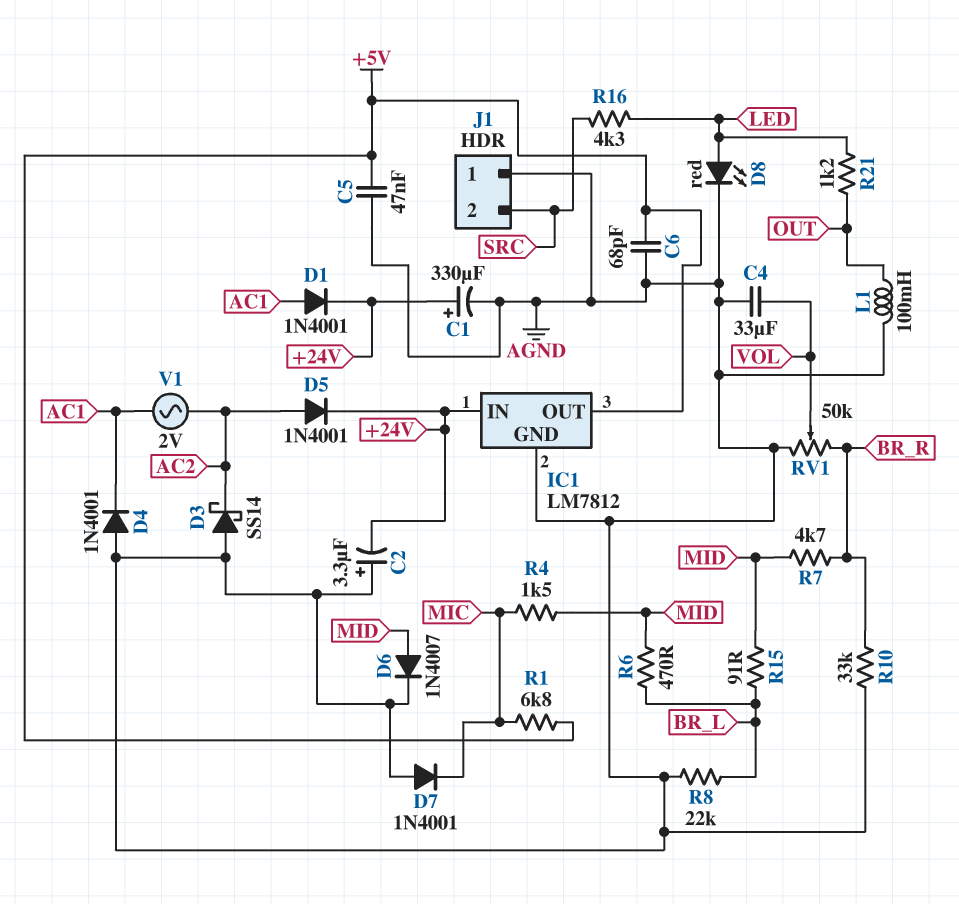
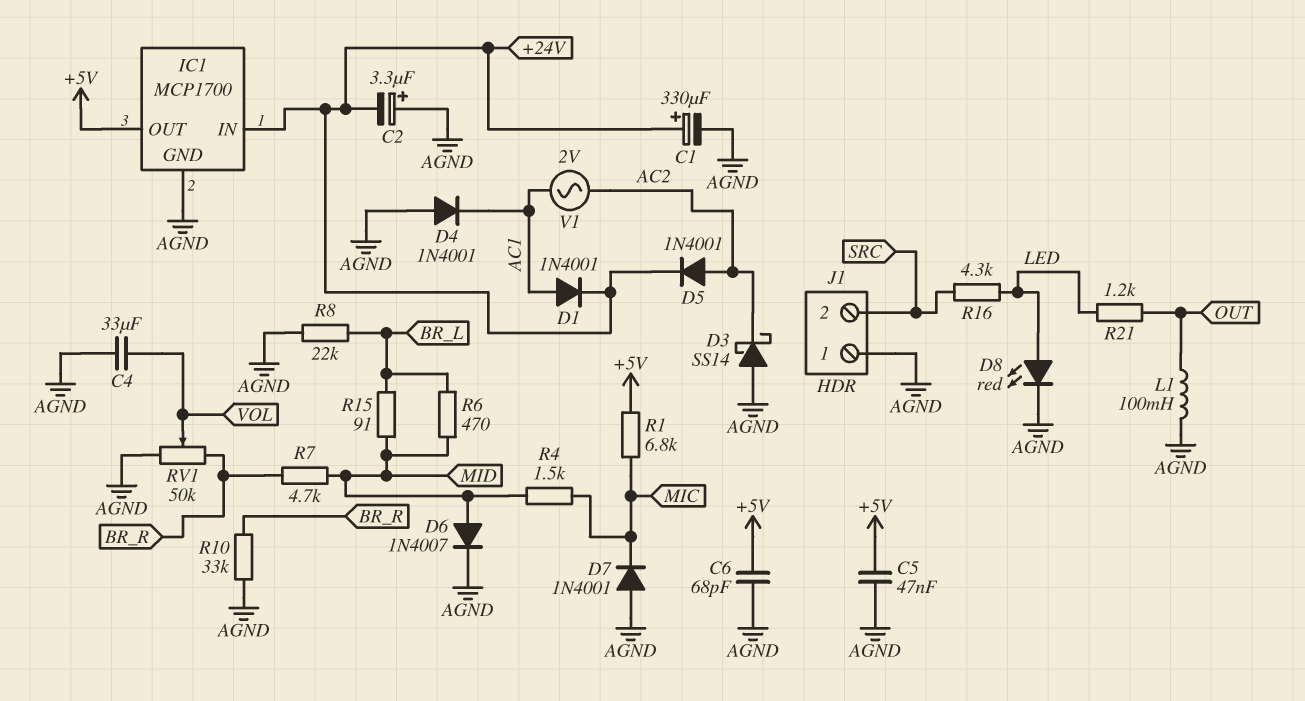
IC1: LM7812 -> MCP1700

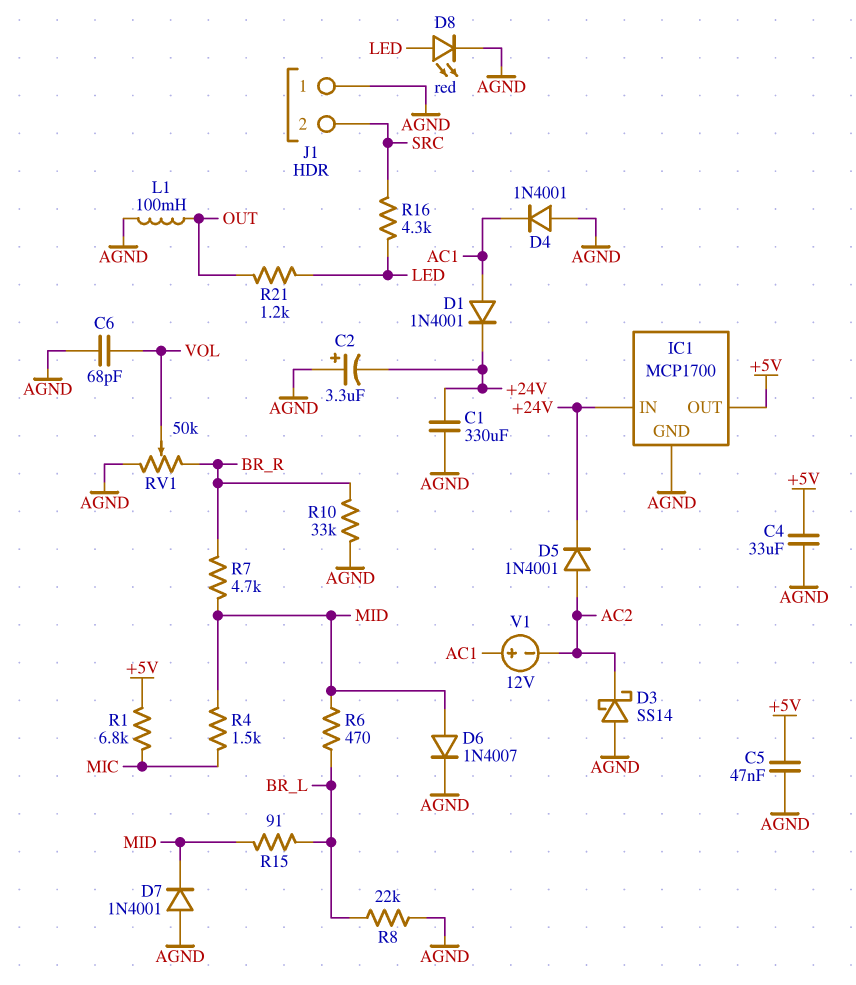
C1: 330uF (plus +24V, minus AGND) -> 330uF (+24V, AGND)
C4: 33uF (AGND, VOL) -> 33uF (+5V, AGND)
C6: 68pF (+5V, AGND) -> 68pF (AGND, VOL)
D7: diode 1N4001 (A AGND, K MIC) -> diode 1N4001 (A AGND, K MID)
V1: AC 2V (AC1, AC2) -> 12V (plus AC1, minus AC2)

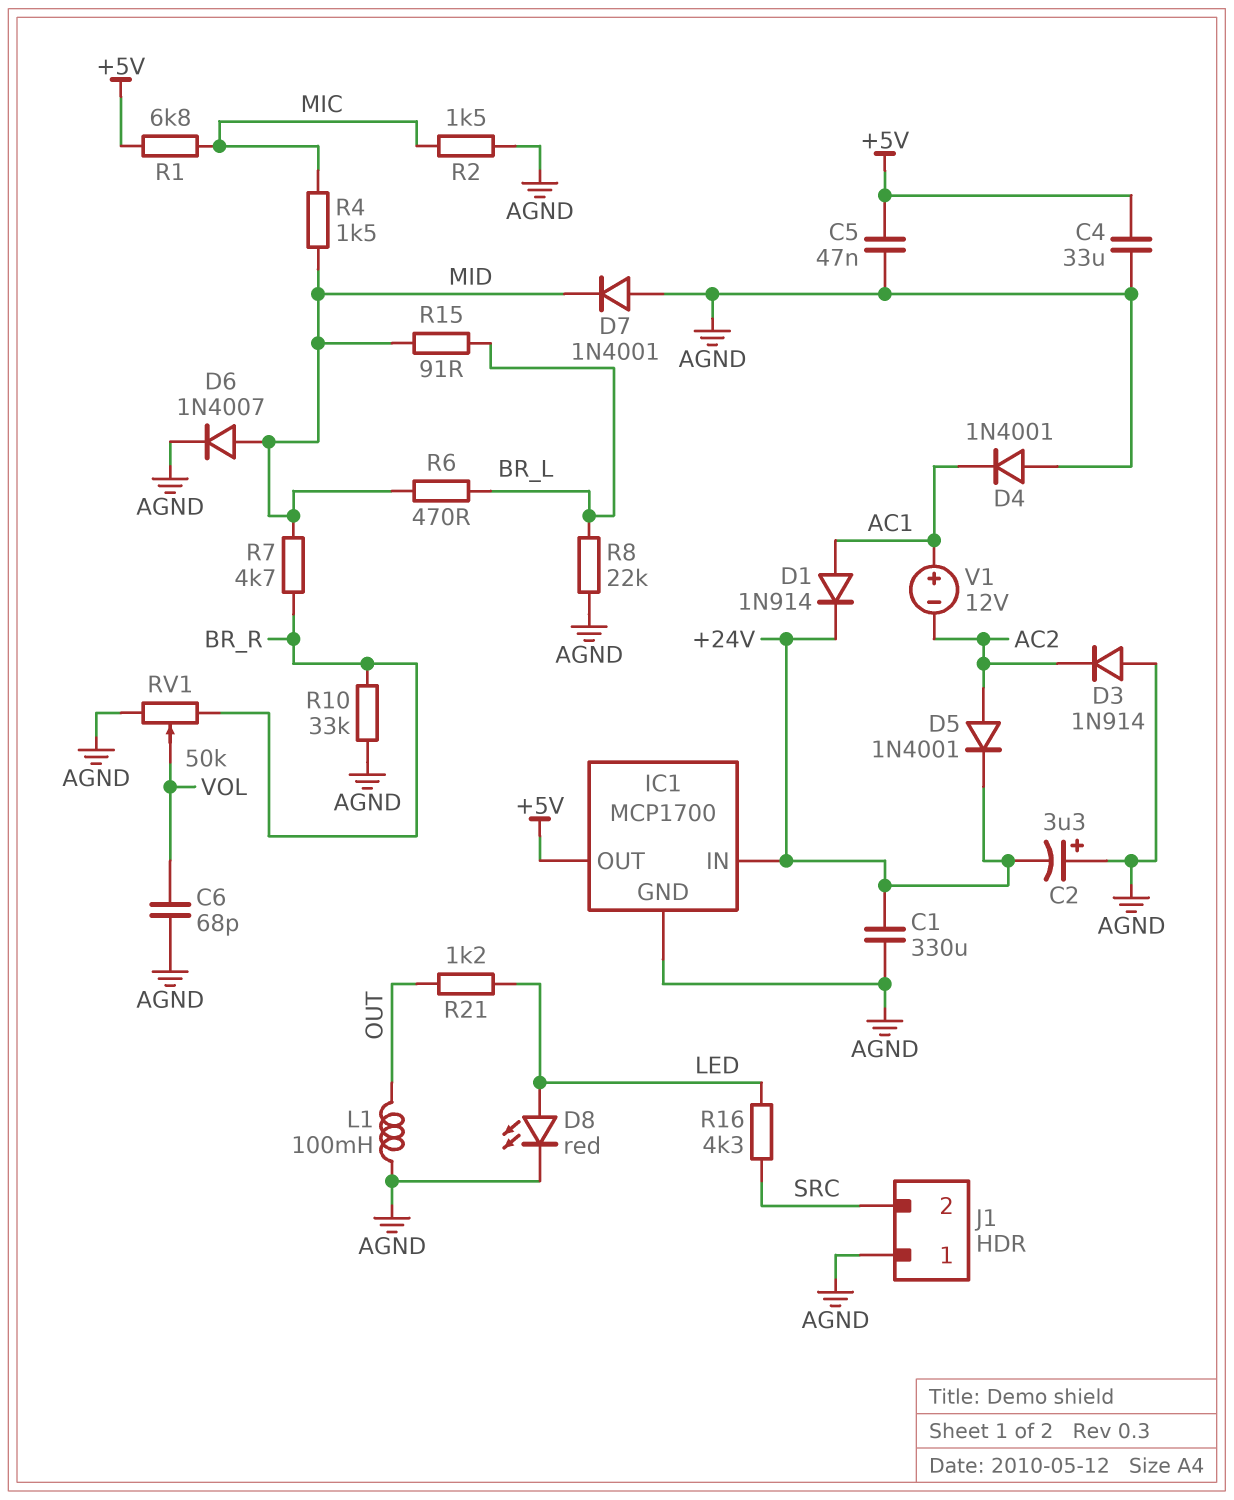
D1: diode 1N4001 (A AC1, K +24V) -> diode 1N914 (A AC1, K +24V)
D3: schottky SS14 (A AGND, K AC2) -> diode 1N914 (A AGND, K AC2)
R2: none -> 1.5k (AGND, MIC)

